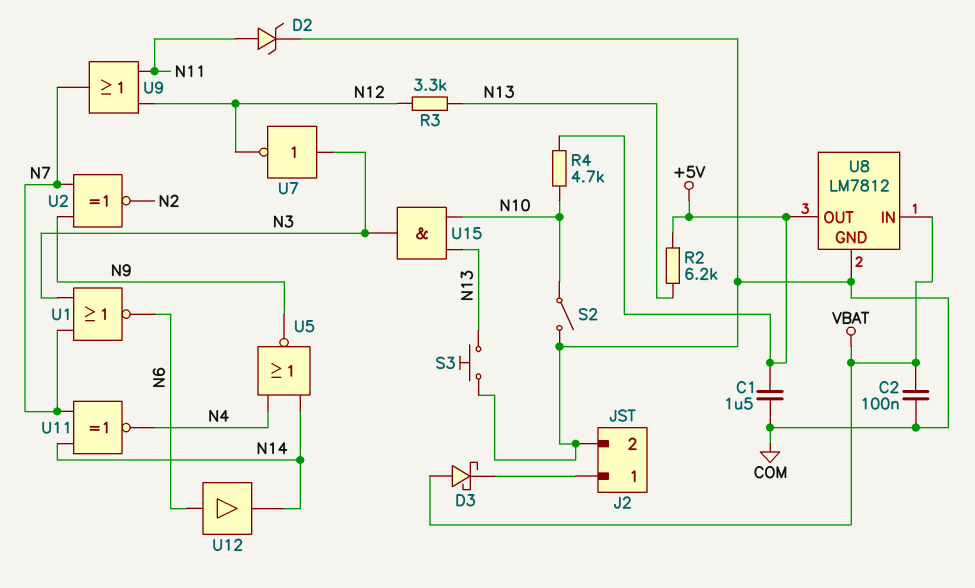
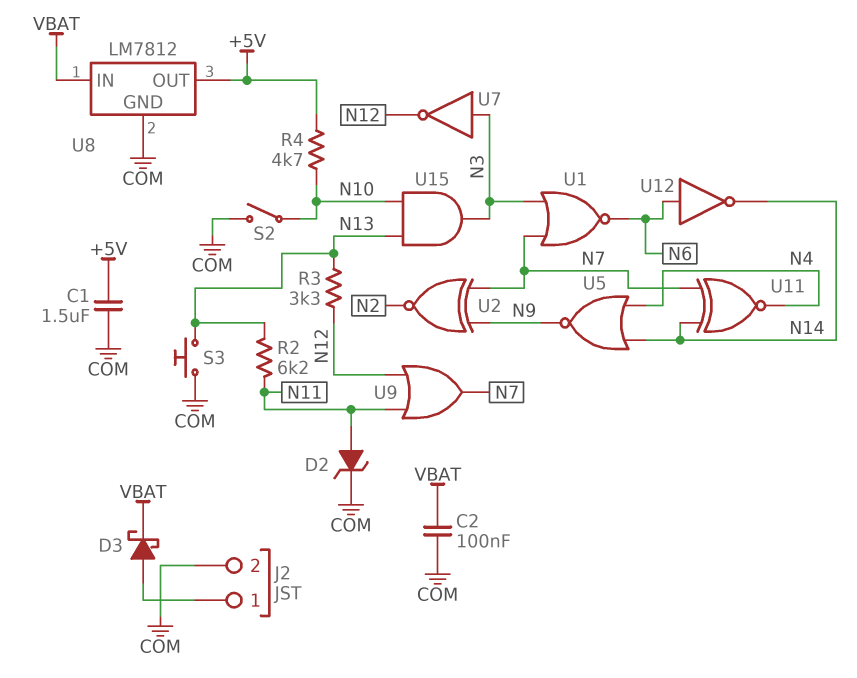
D3: schottky (A VBAT, K J2/1) -> schottky (A J2/1, K VBAT)
R2: 6.2k (+5V, N13) -> 6.2k (N11, N13)
U12: buffer (in N6, out N14) -> NOT (in N6, out N14)

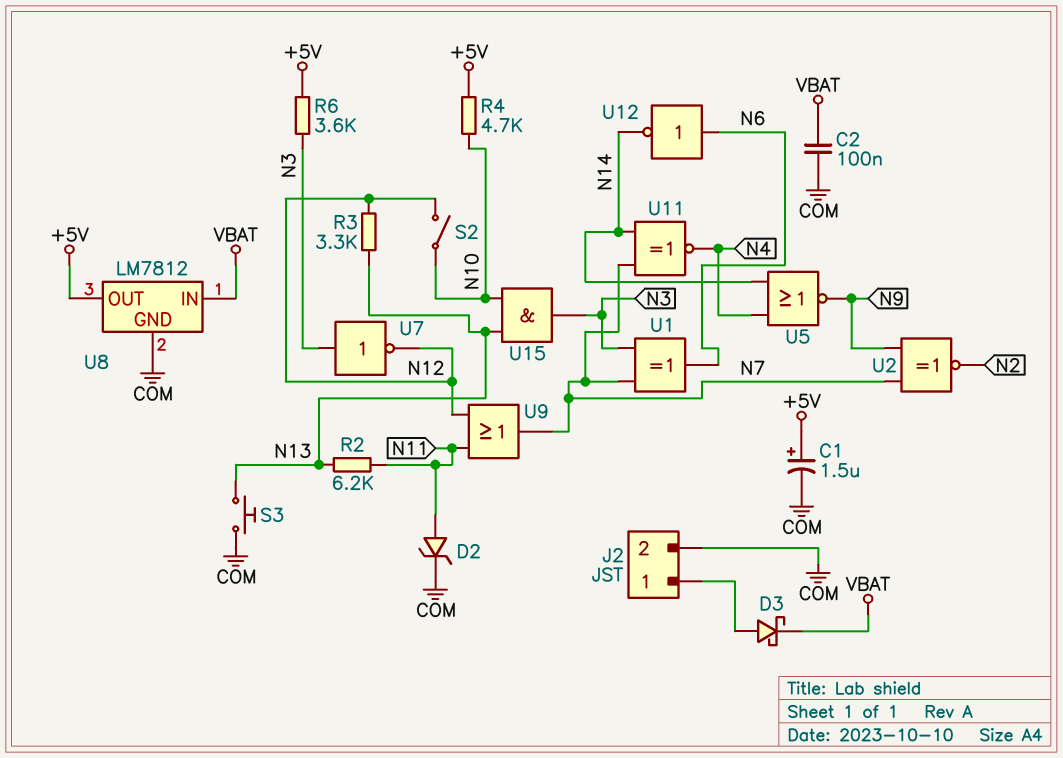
C1: 1.5uF (+5V, COM) -> 1.5uF (plus +5V, minus COM)
R6: none -> 3.6k (+5V, N3)
S2: switch (COM, N10) -> switch (N10, N12)
U1: NOR (in N3, in N7, out N6) -> XOR (in N3, in N7, out N6)

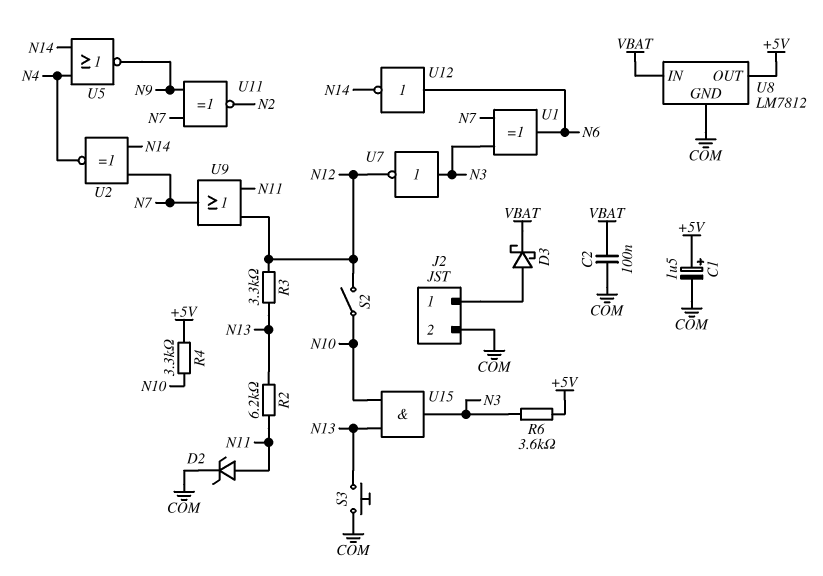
R4: 4.7k (+5V, N10) -> 3.3k (+5V, N10)
U2: XNOR (in N7, in N9, out N2) -> XNOR (in N7, in N14, out N4)
U11: XNOR (in N7, in N14, out N4) -> XNOR (in N7, in N9, out N2)

